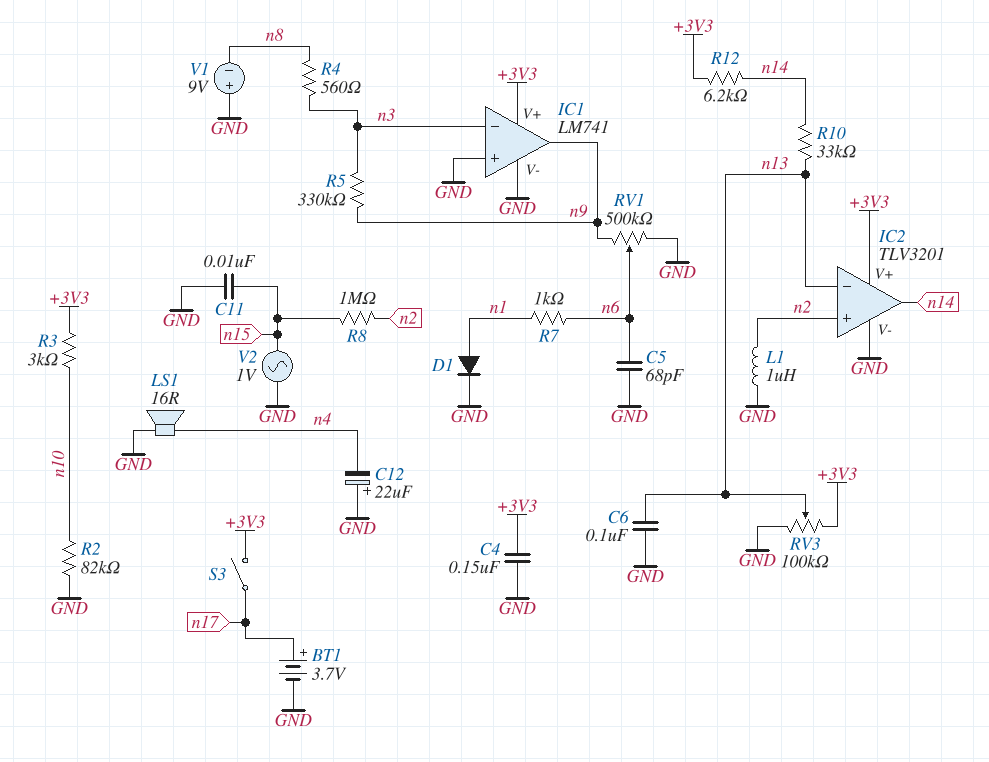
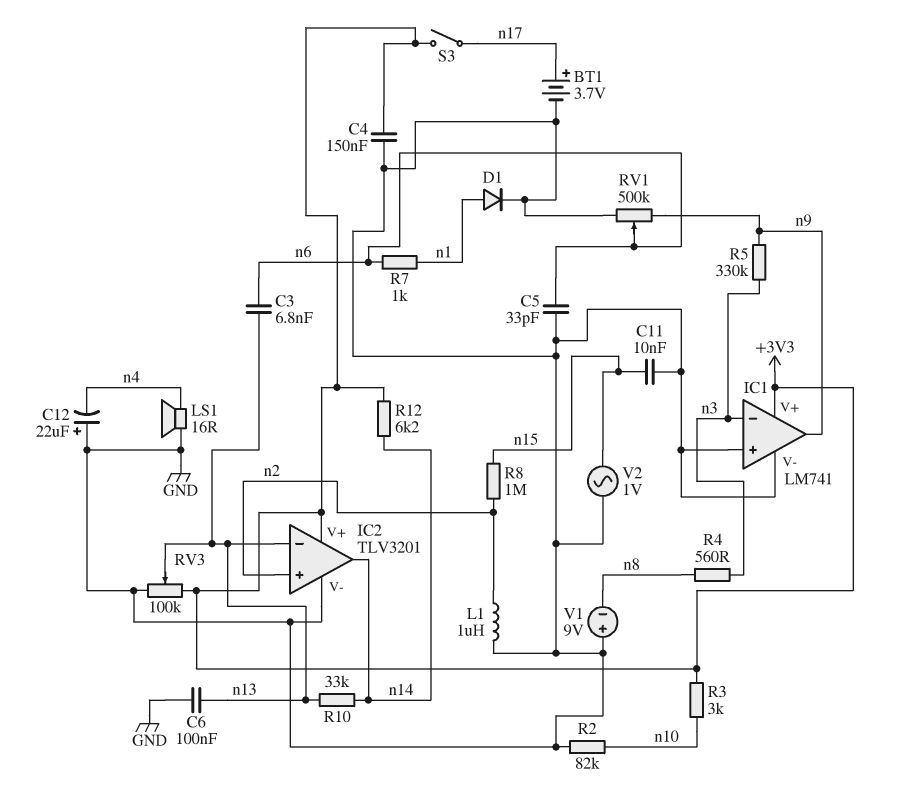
C3: none -> 6.8nF (n6, n13)
C5: 68pF (GND, n6) -> 33pF (GND, n6)

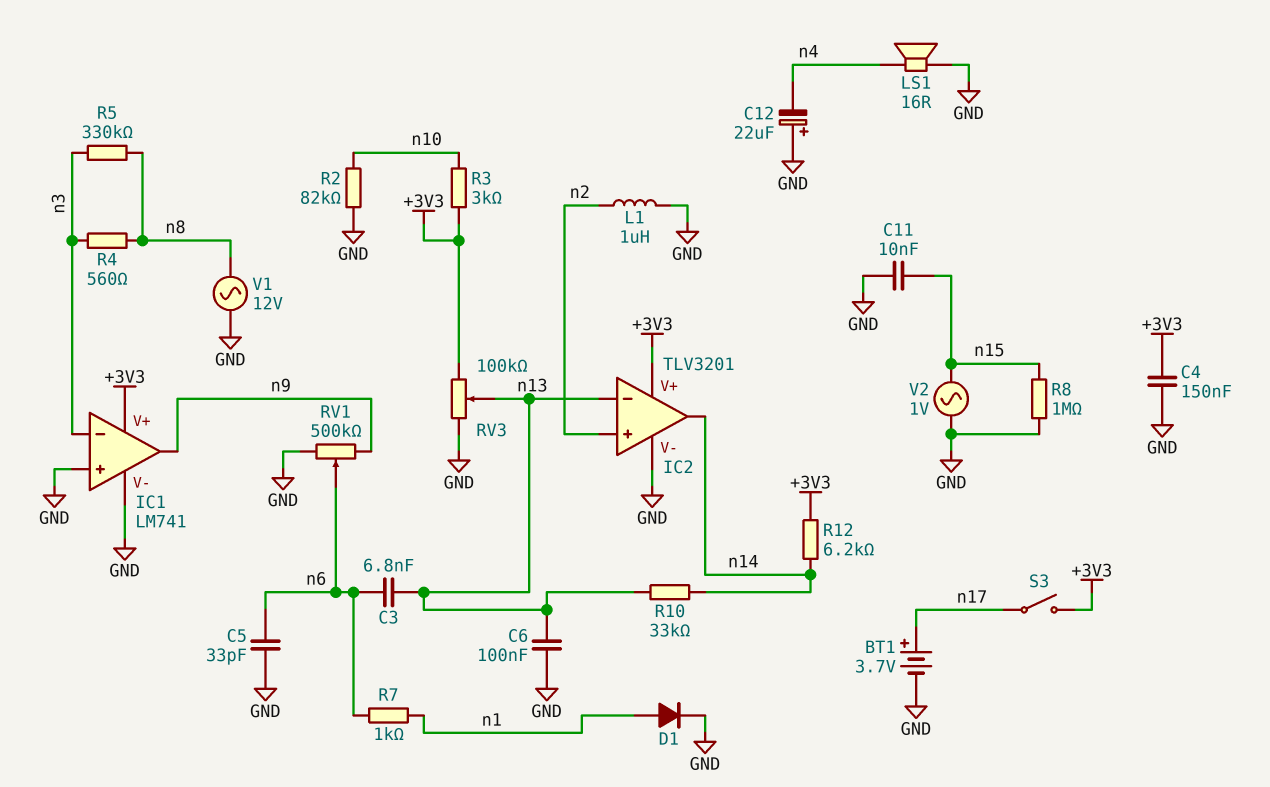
R5: 330k (n3, n9) -> 330k (n3, n8)
R8: 1M (n2, n15) -> 1M (GND, n15)
V1: 9V (plus GND, minus n8) -> AC 12V (GND, n8)

